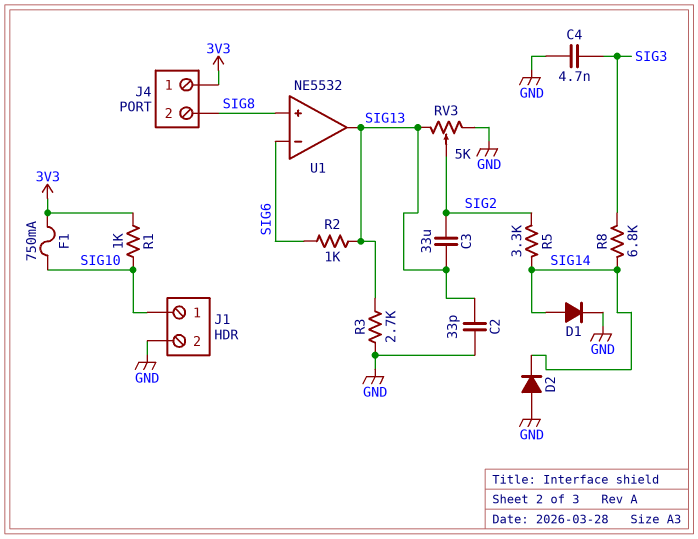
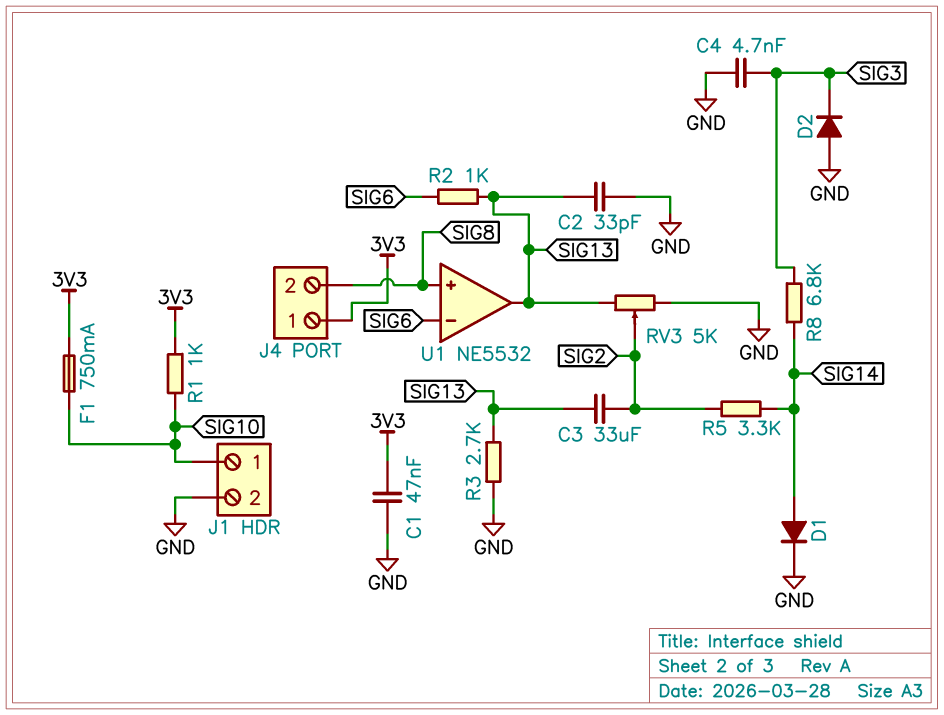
C1: none -> 47nF (3V3, GND)
D2: diode (A GND, K SIG14) -> diode (A GND, K SIG3)

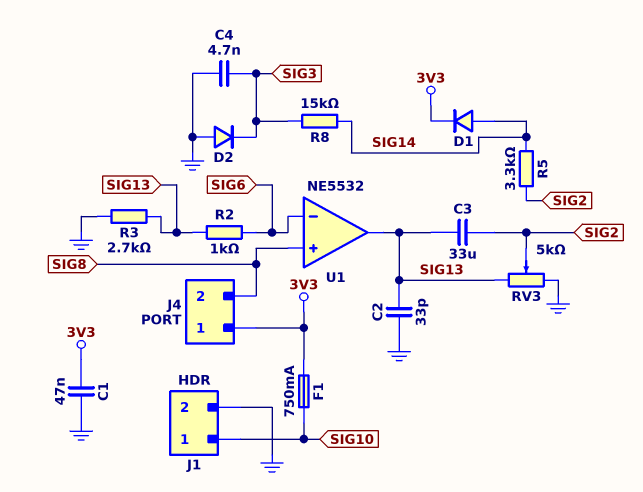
D1: diode (A SIG14, K GND) -> diode (A SIG14, K 3V3)
R1: 1k (3V3, SIG10) -> none
R8: 6.8k (SIG3, SIG14) -> 15k (SIG3, SIG14)

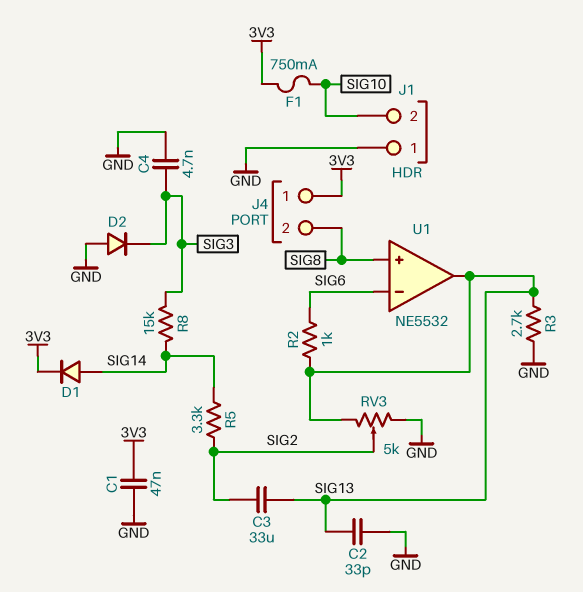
J1 pin 1: SIG10 -> GND
J1 pin 2: GND -> SIG10

